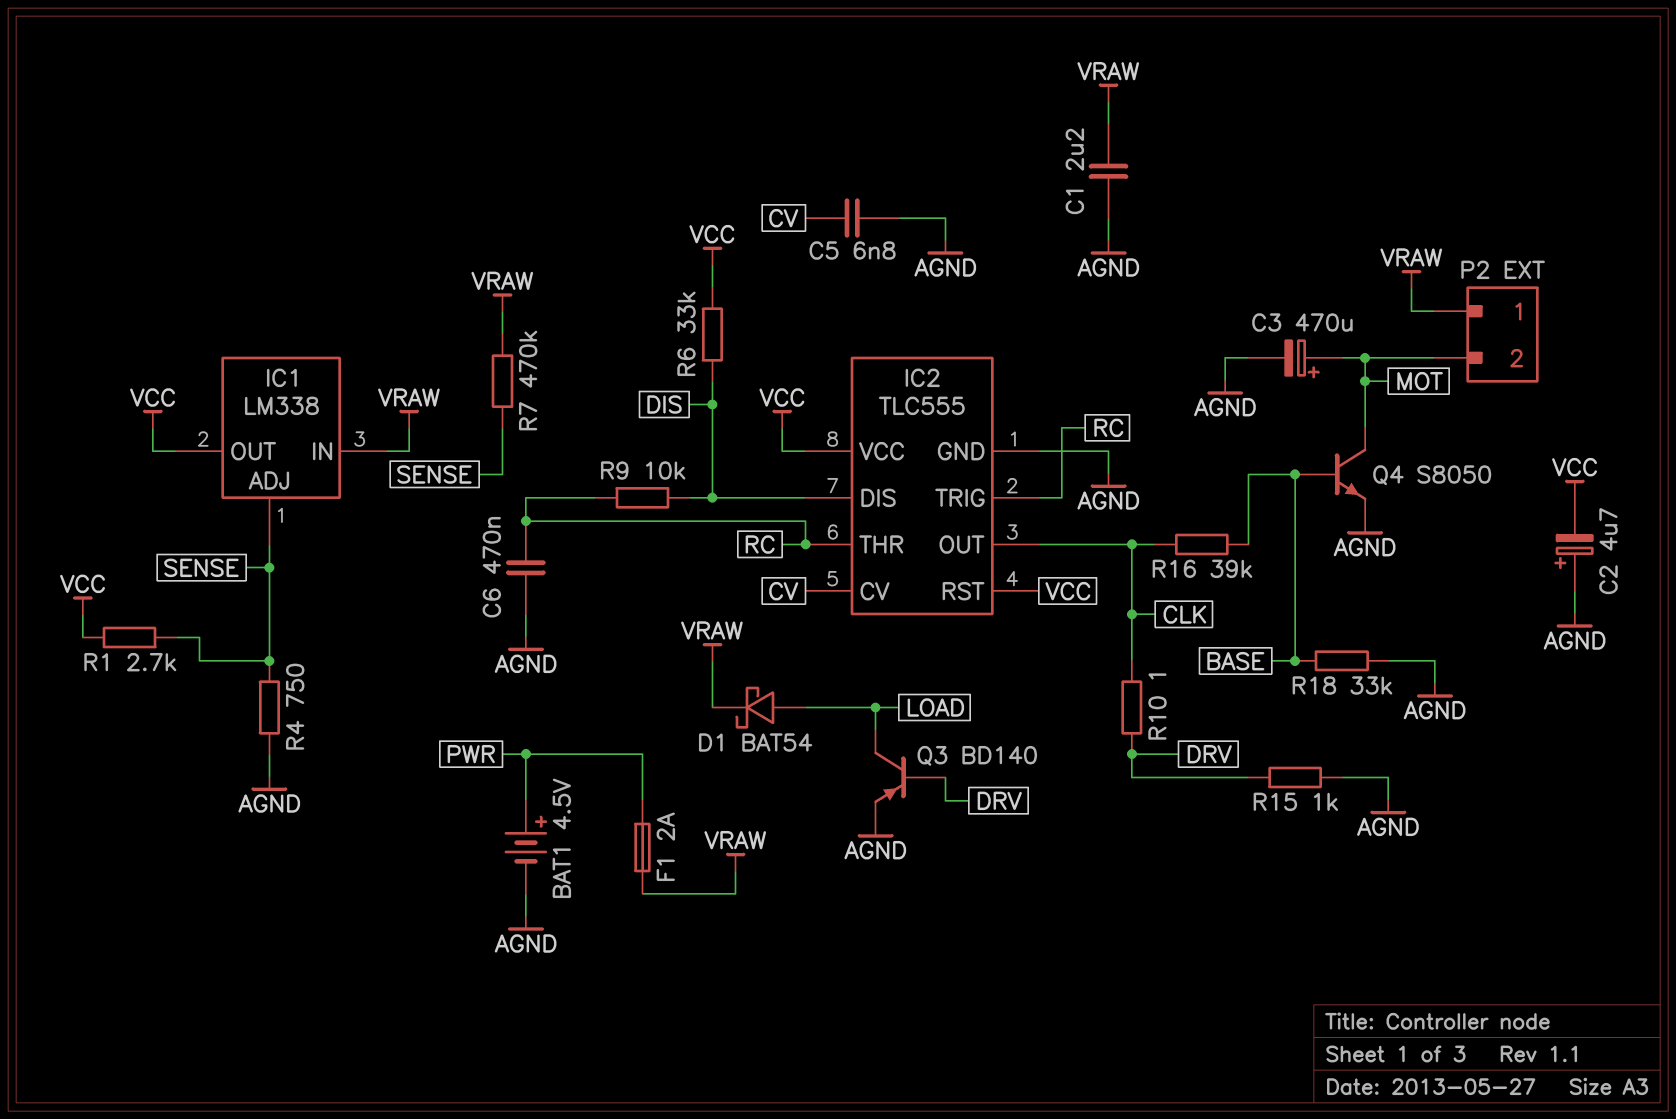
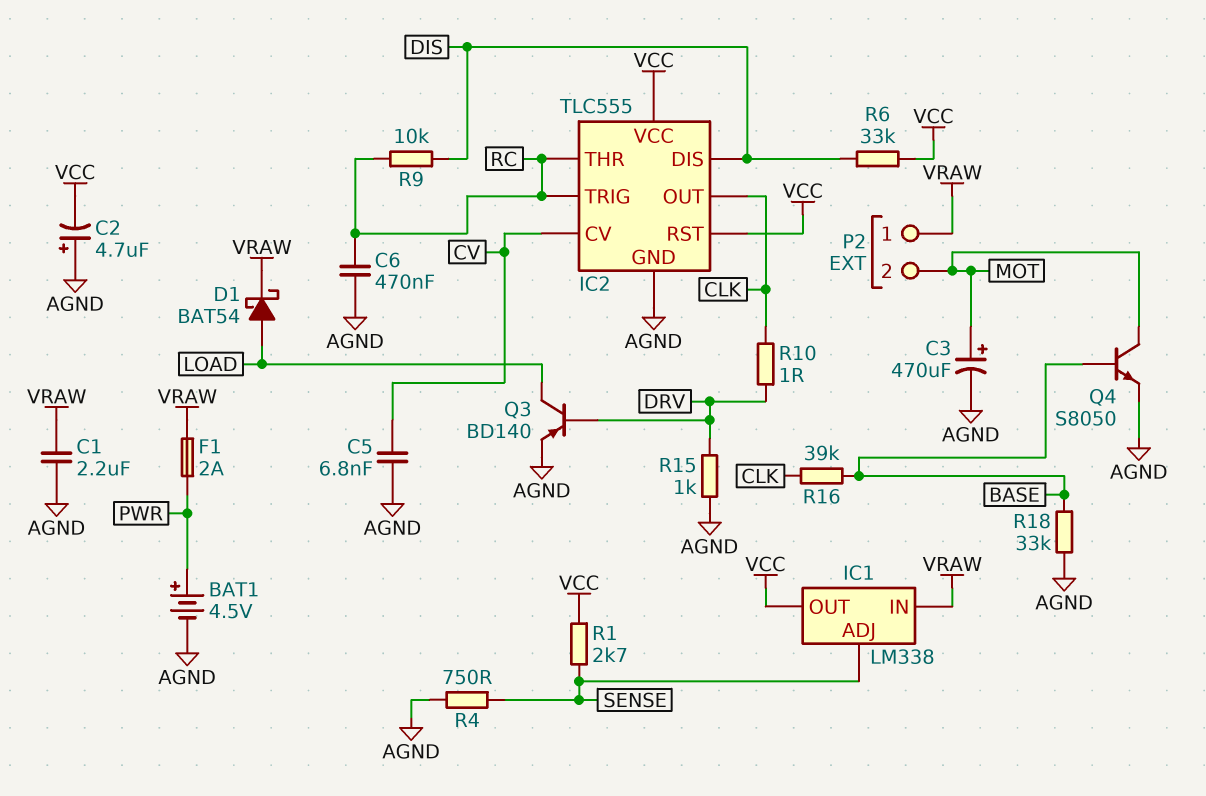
R7: 470k (SENSE, VRAW) -> none

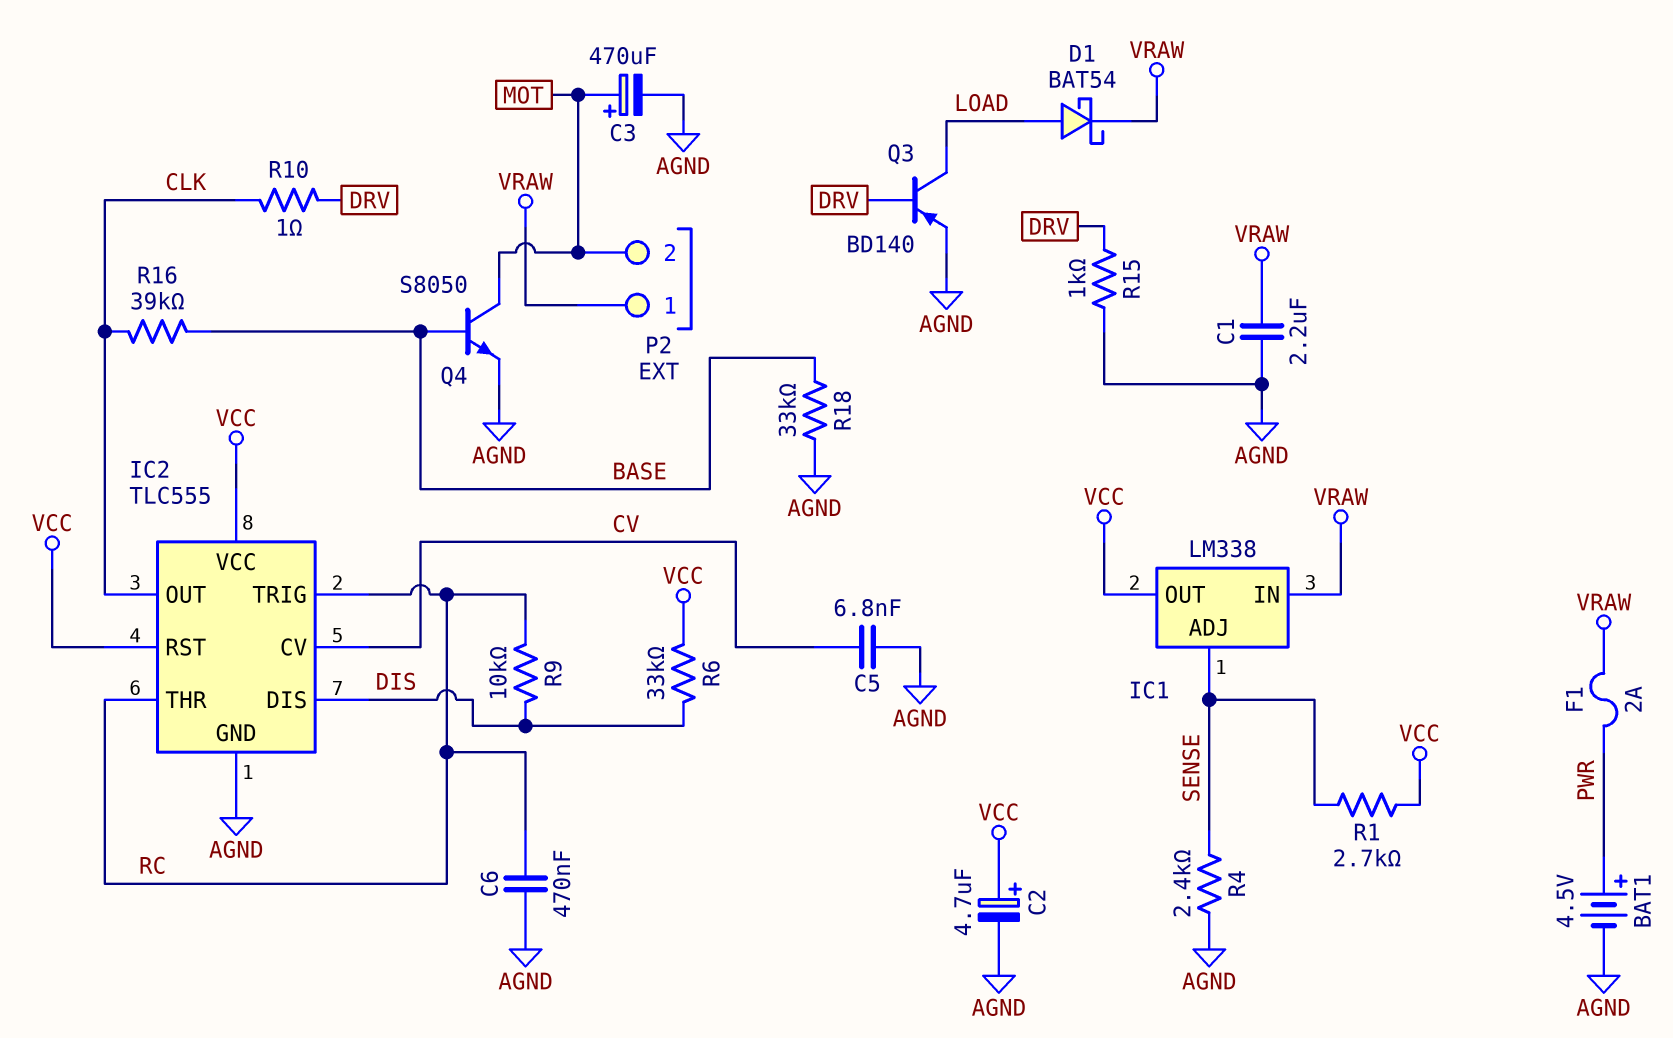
C2: 4.7uF (plus AGND, minus VCC) -> 4.7uF (plus VCC, minus AGND)
R4: 750 (AGND, SENSE) -> 2.4k (AGND, SENSE)

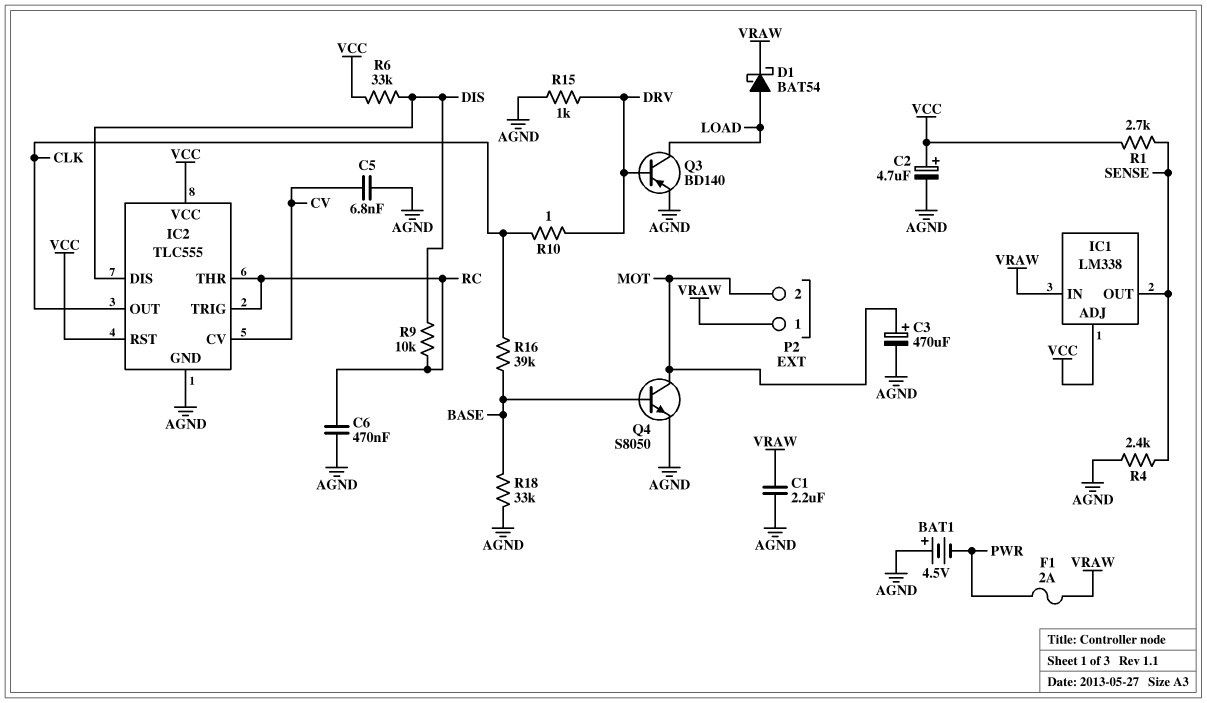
BAT1: 4.5V (plus PWR, minus AGND) -> 4.5V (plus AGND, minus PWR)
IC1 pin ADJ: SENSE -> VCC
IC1 pin OUT: VCC -> SENSE

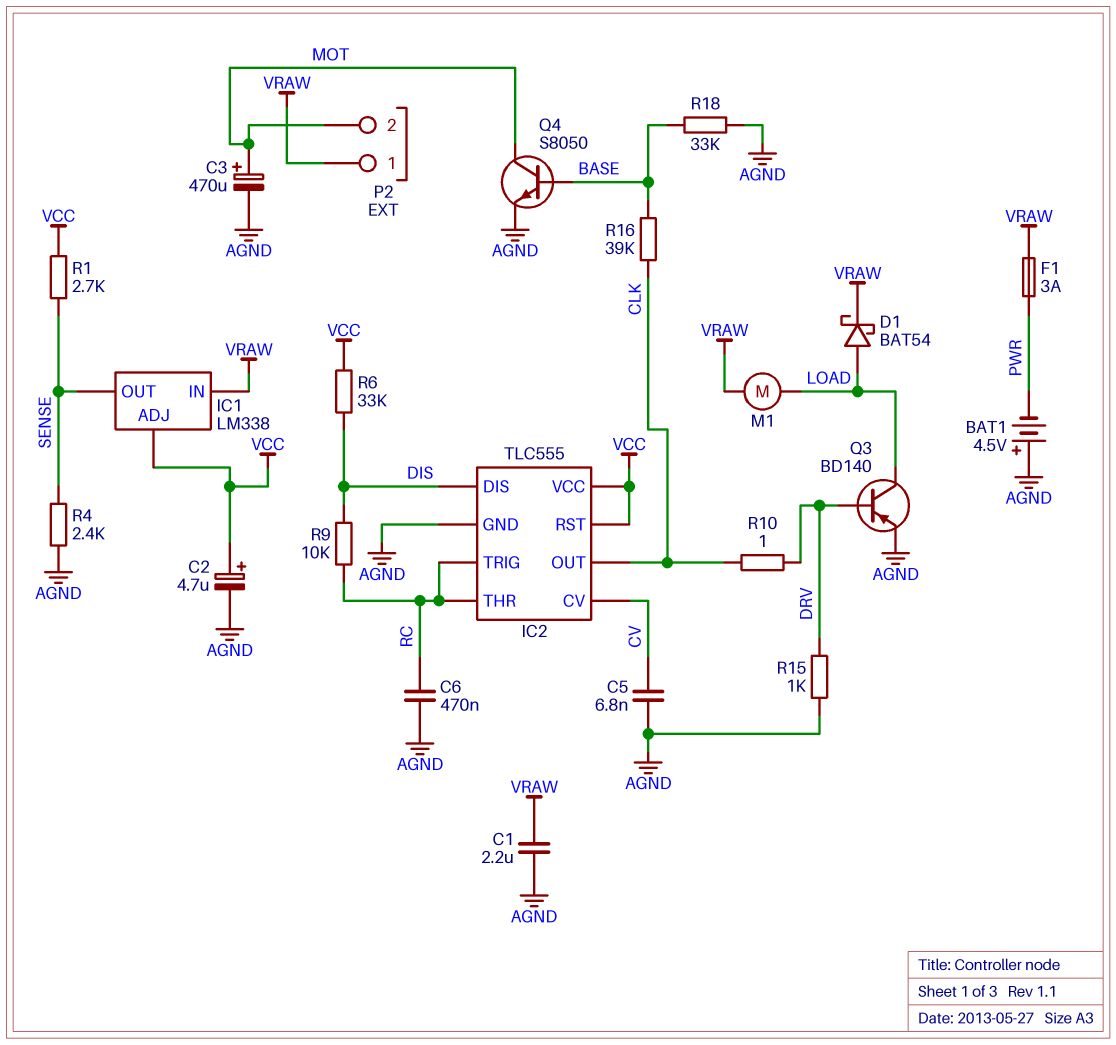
F1: 2A (PWR, VRAW) -> 3A (PWR, VRAW)
M1: none -> motor (LOAD, VRAW)

